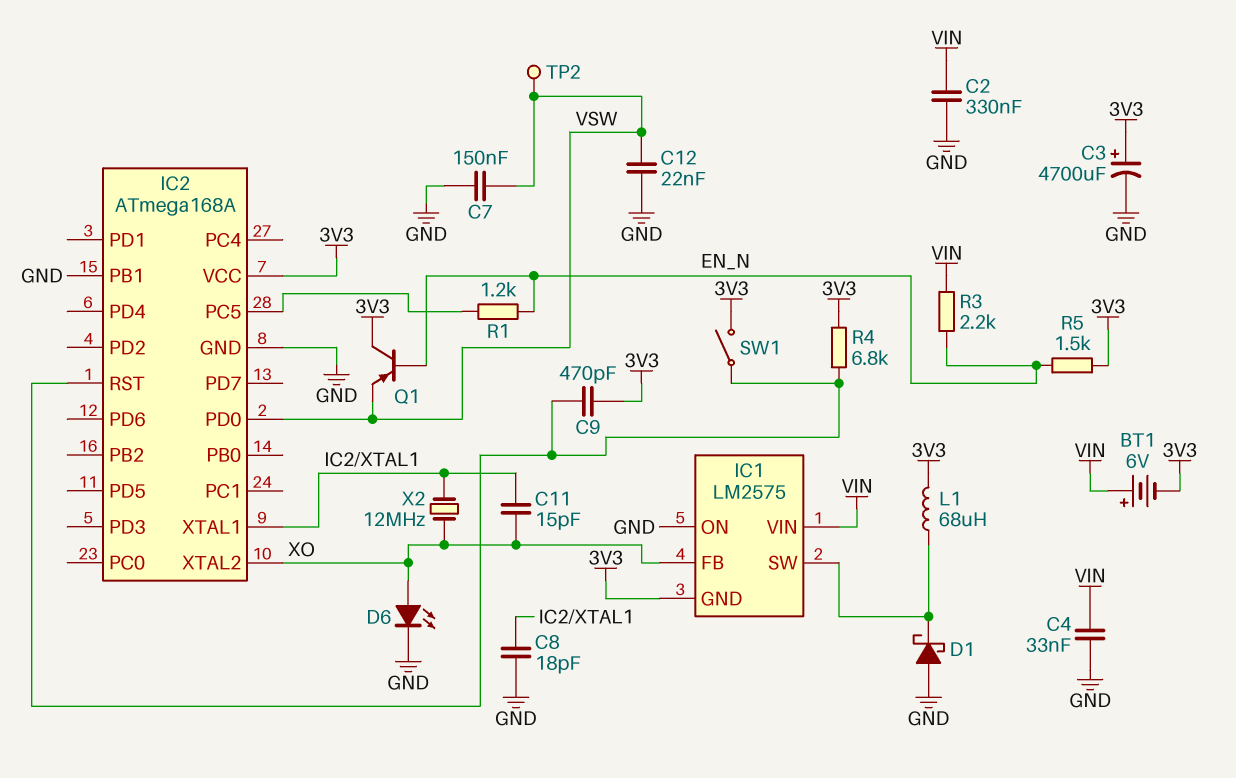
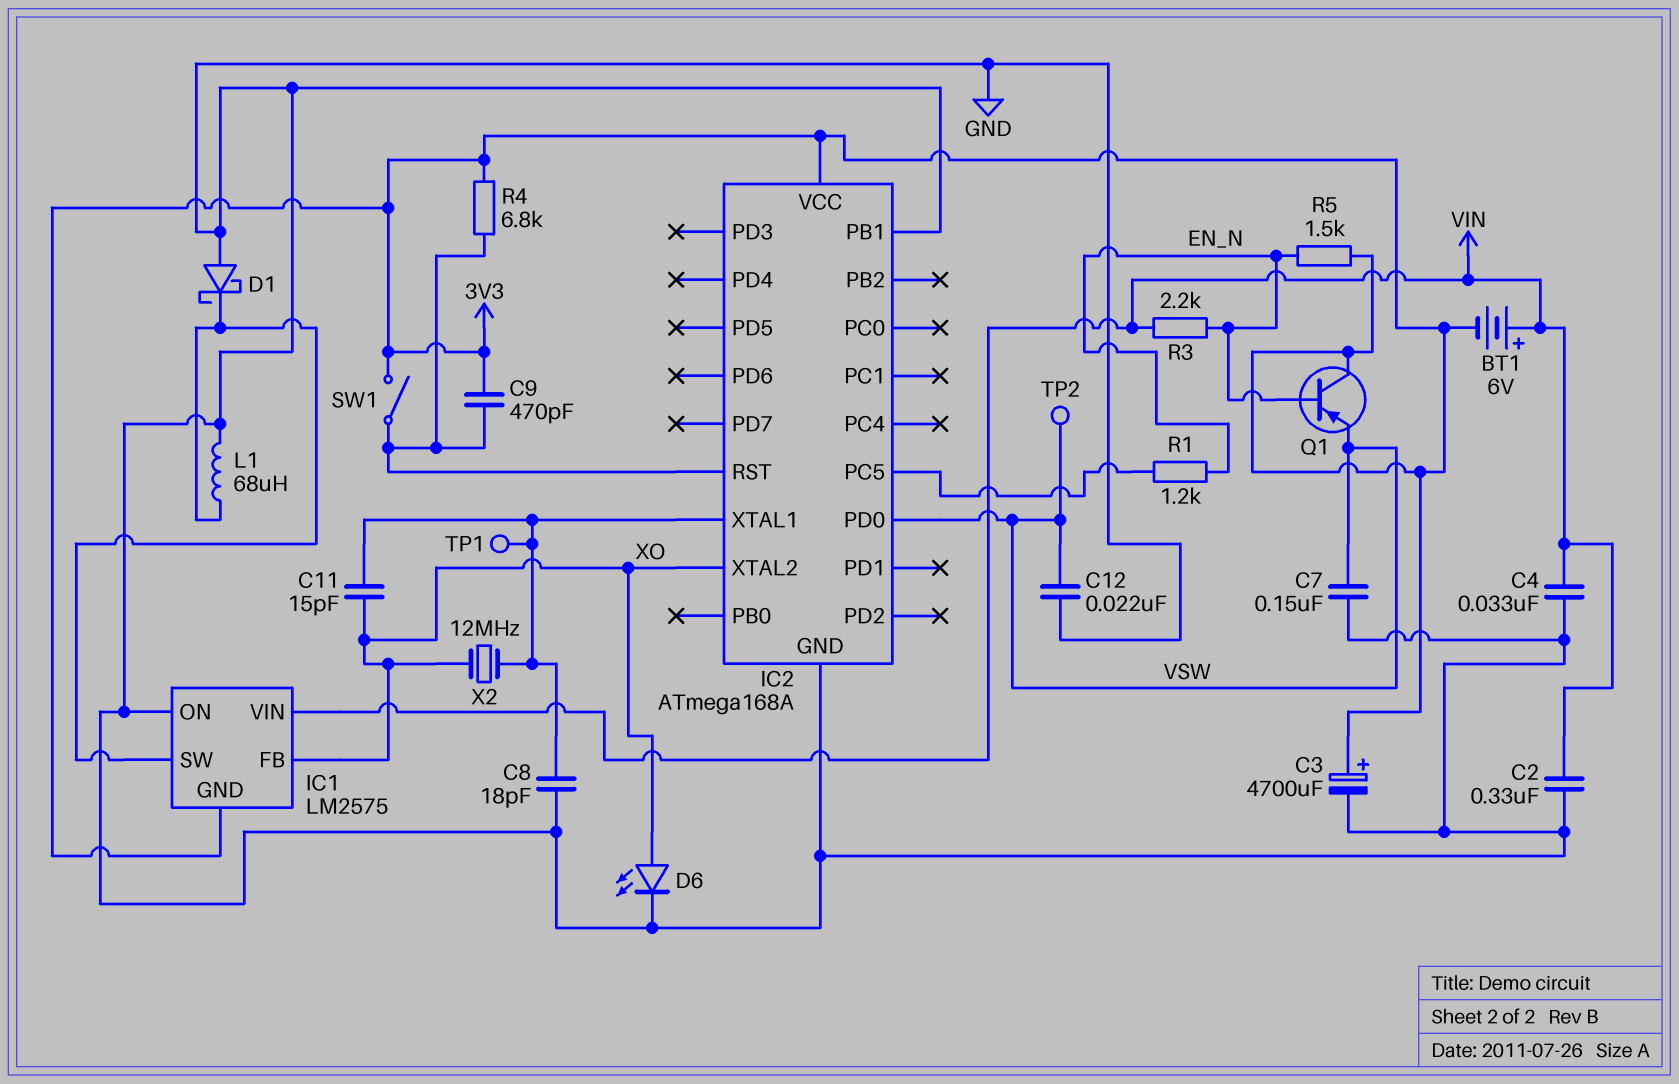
L1: 68uH (3V3, IC1/SW) -> 68uH (GND, IC1/SW)
TP1: none -> test point (IC2/XTAL1)

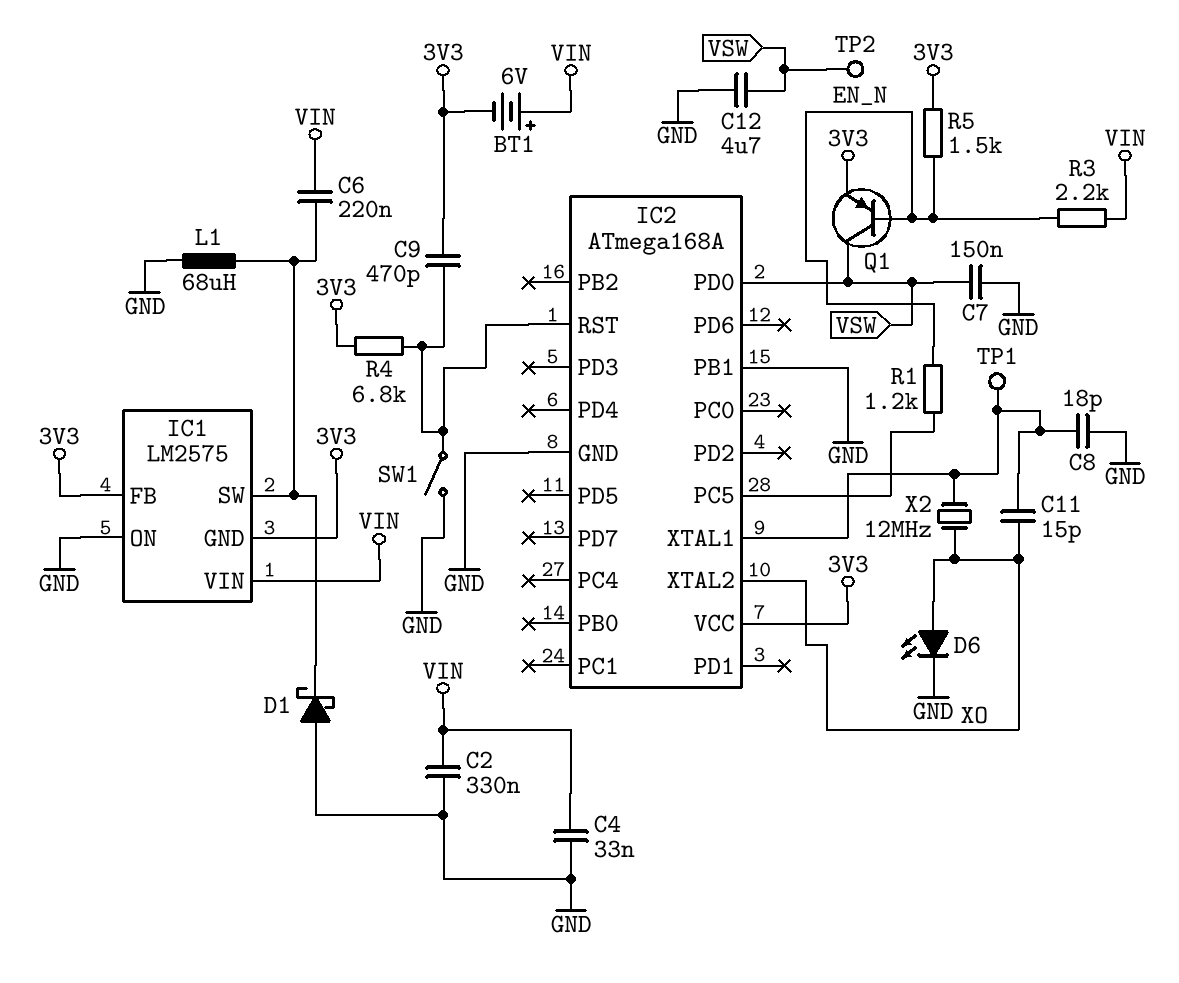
C3: 4700uF (plus 3V3, minus GND) -> none
C6: none -> 220nF (IC1/SW, VIN)
C12: 22nF (GND, VSW) -> 4.7uF (GND, VSW)
IC1 pin FB: XO -> 3V3
Q1: PNP (B EN_N, C 3V3, E VSW) -> PNP (B EN_N, C VSW, E 3V3)
SW1: switch (3V3, IC2/RST) -> switch (GND, IC2/RST)

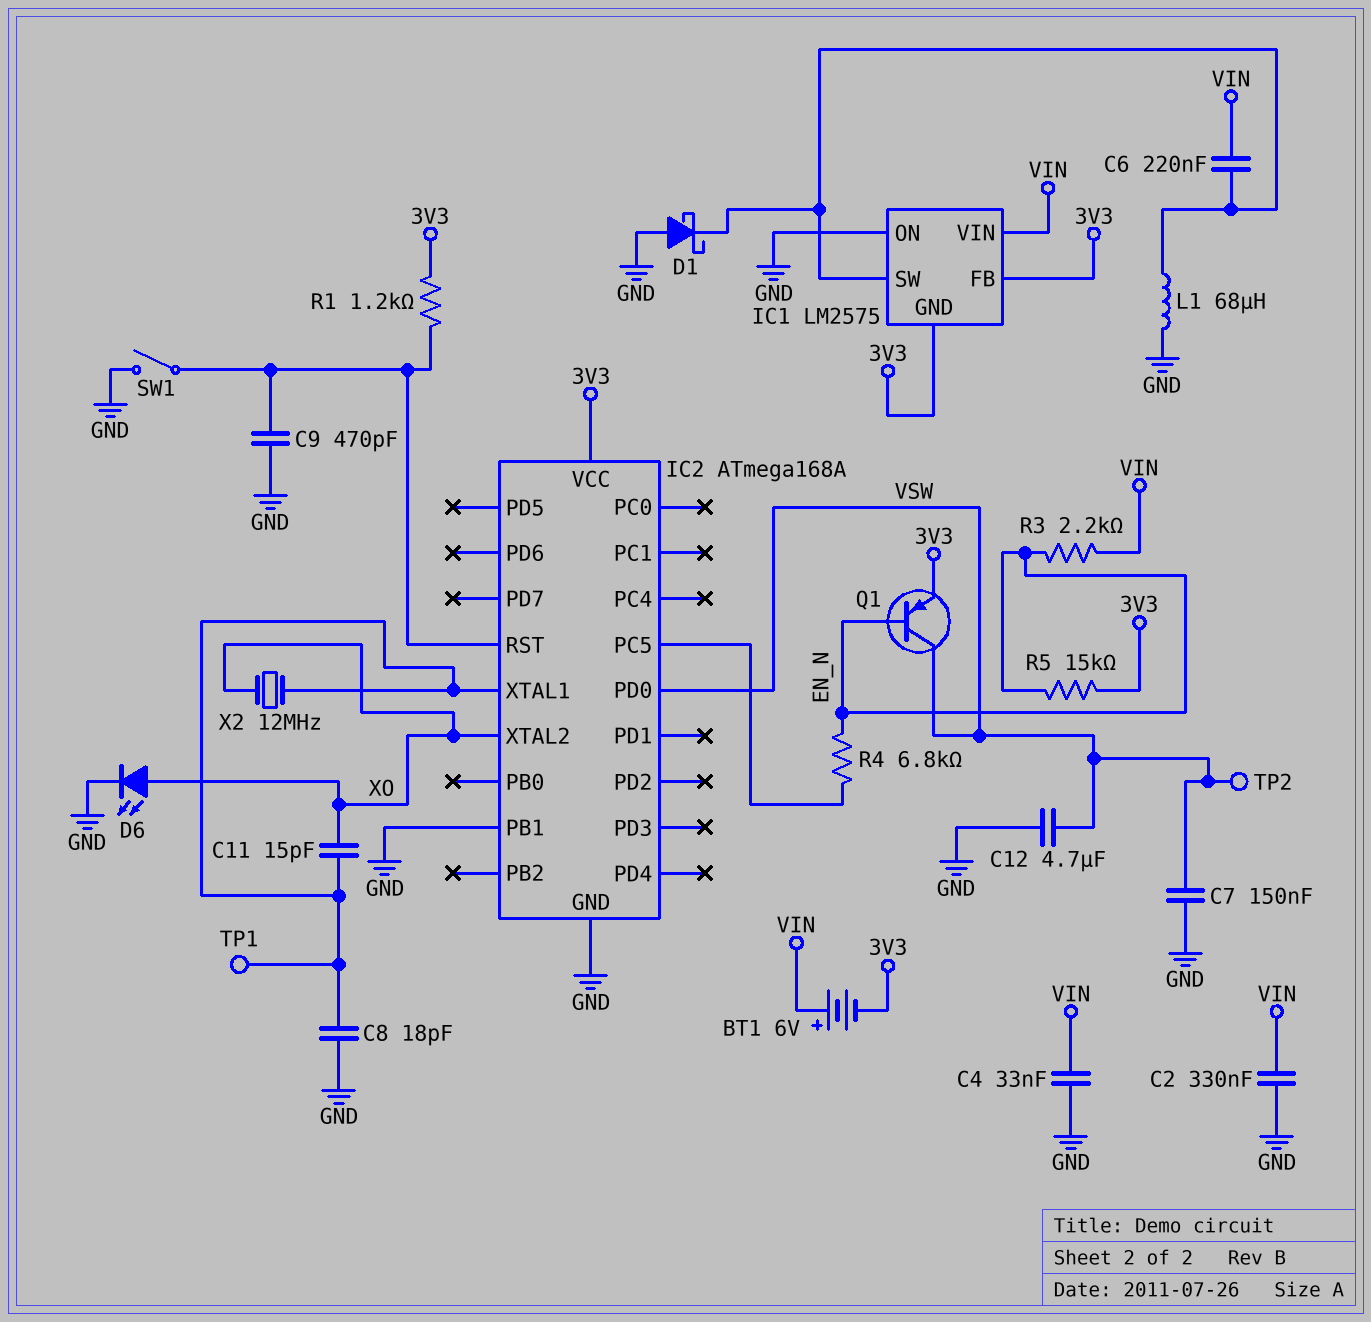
C9: 470pF (3V3, IC2/RST) -> 470pF (GND, IC2/RST)
R1: 1.2k (EN_N, IC2/PC5) -> 1.2k (3V3, IC2/RST)
R4: 6.8k (3V3, IC2/RST) -> 6.8k (EN_N, IC2/PC5)
R5: 1.5k (3V3, EN_N) -> 15k (3V3, EN_N)

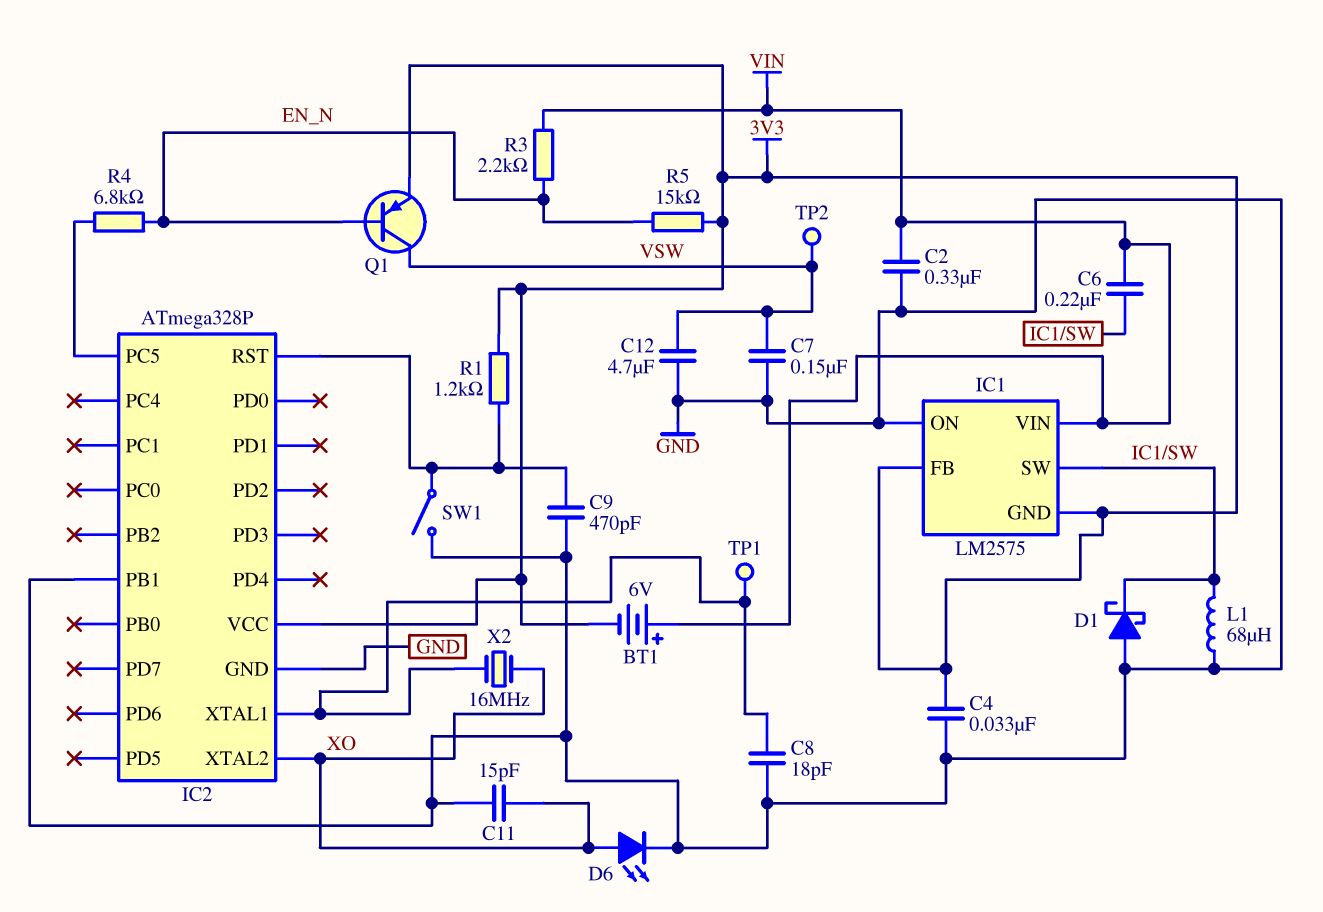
C4: 33nF (GND, VIN) -> 33nF (3V3, GND)
C11: 15pF (IC2/XTAL1, XO) -> 15pF (GND, XO)
IC2: ATmega168A -> ATmega328P
IC2 pin PD0: VSW -> none
X2: 12MHz (IC2/XTAL1, XO) -> 16MHz (IC2/XTAL1, XO)

